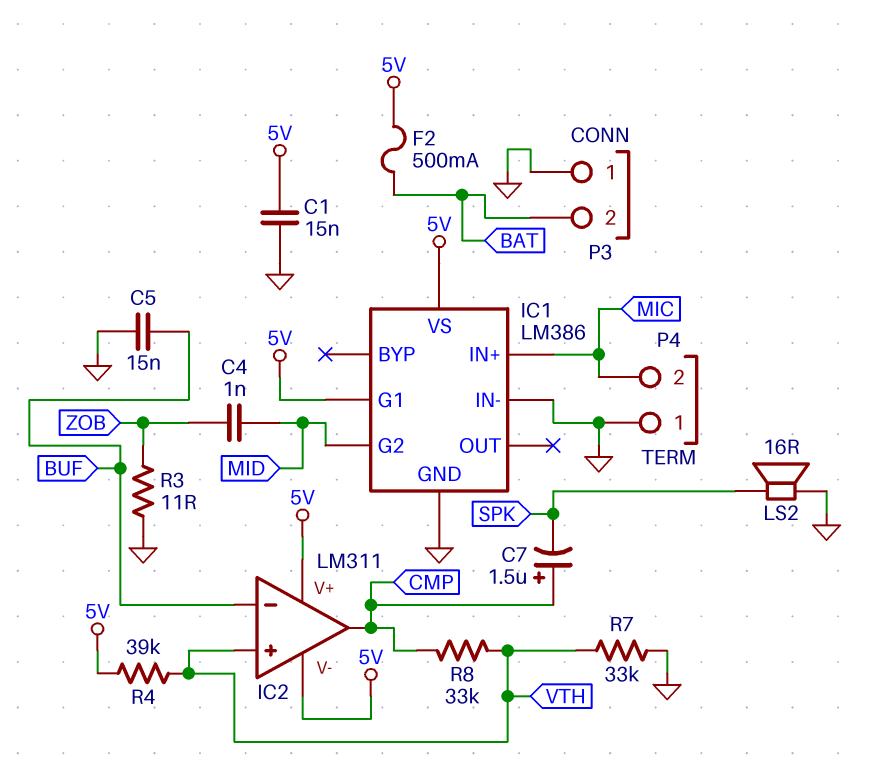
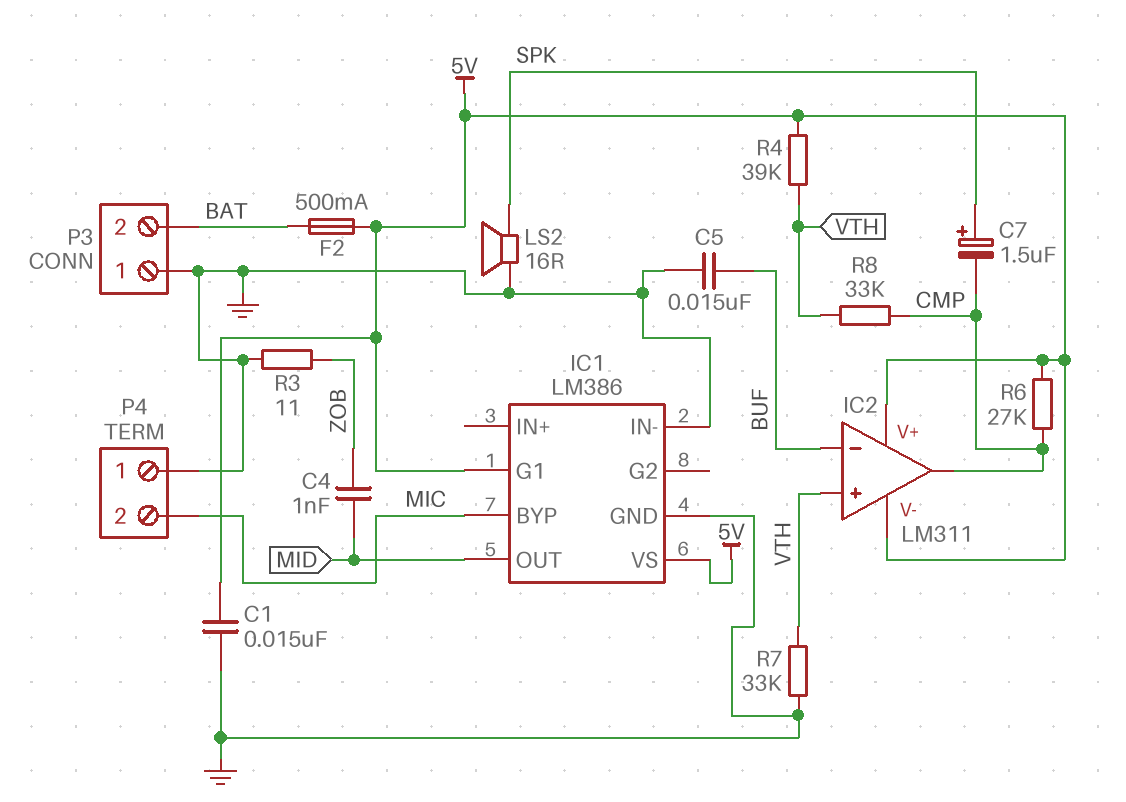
C7: 1.5uF (plus CMP, minus SPK) -> 1.5uF (plus SPK, minus CMP)
IC1 pin BYP: none -> MIC
IC1 pin G2: MID -> none
IC1 pin IN+: MIC -> none
IC1 pin OUT: none -> MID
R6: none -> 27k (5V, CMP)

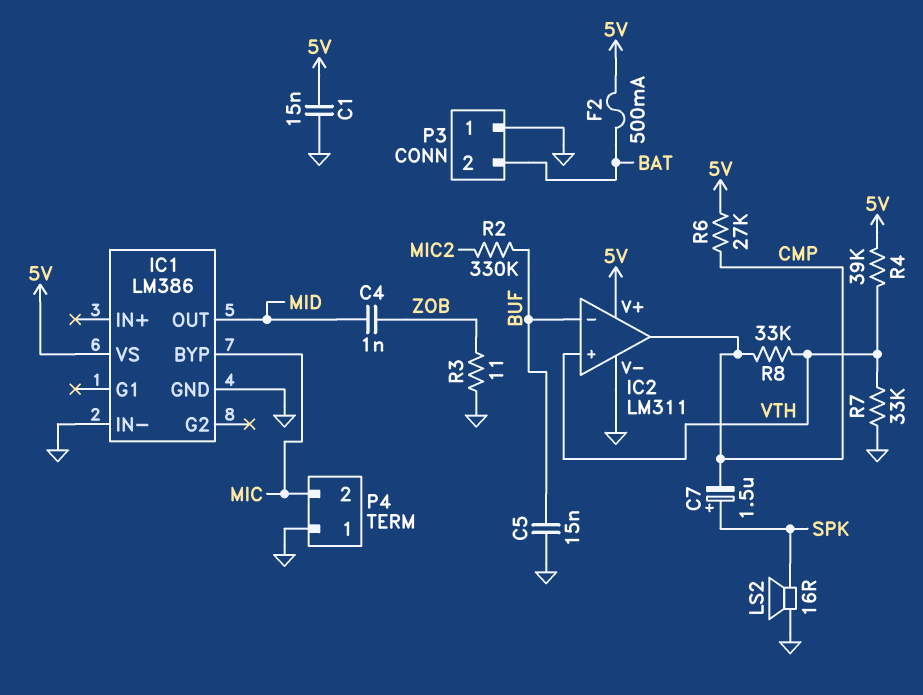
IC1 pin G1: 5V -> none
IC2 pin V-: 5V -> GND
R2: none -> 330k (BUF, MIC2)

